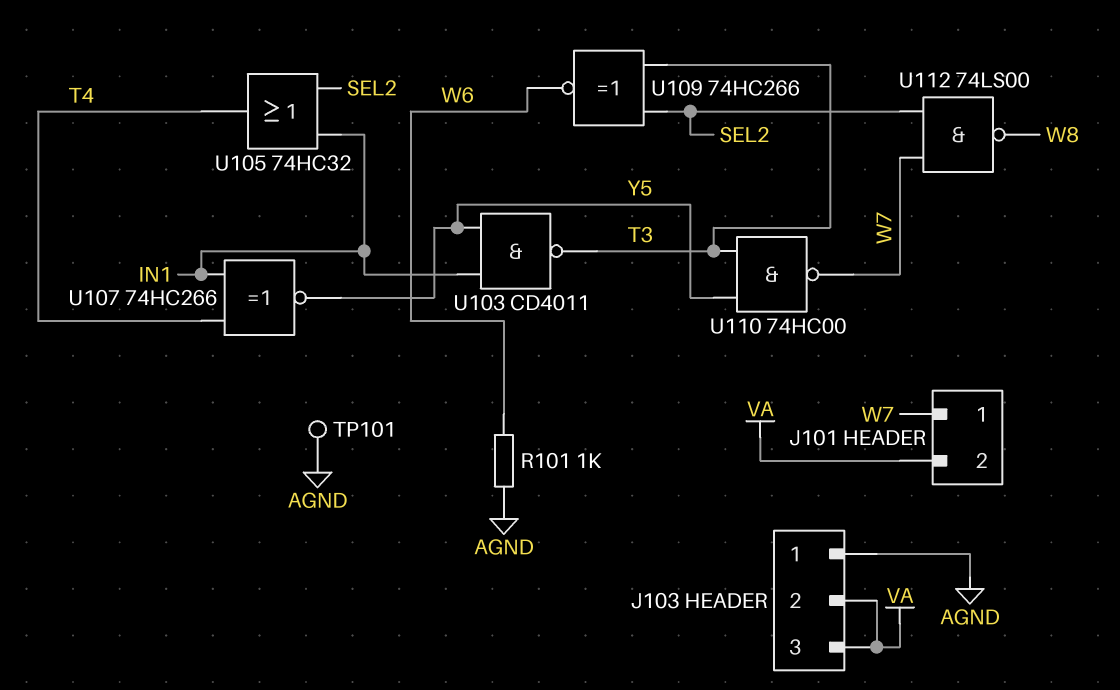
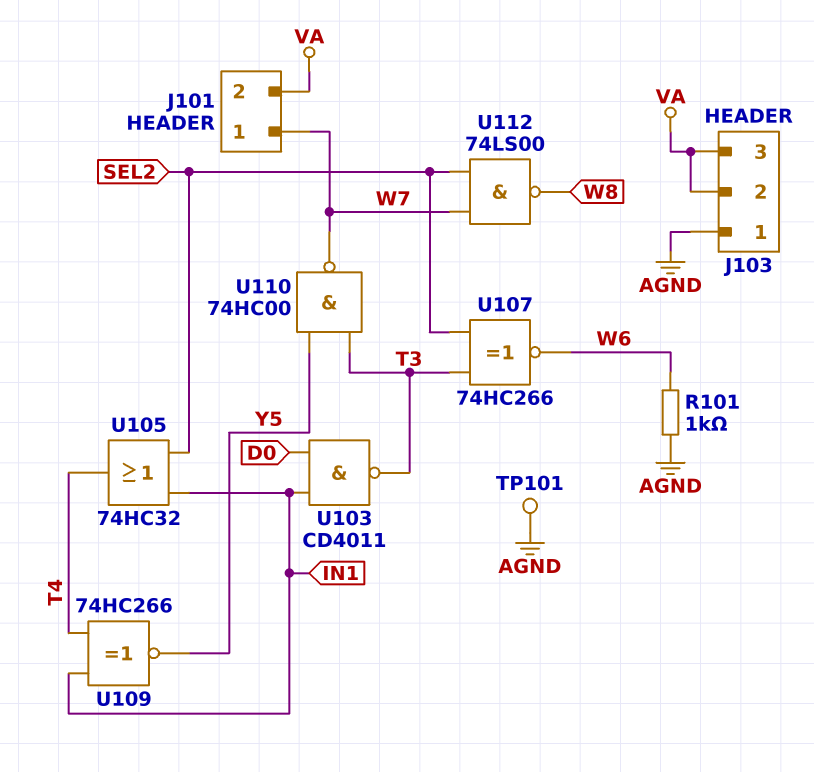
U103: NAND CD4011 (in IN1, in Y5, out T3) -> NAND CD4011 (in D0, in IN1, out T3)
U107: XNOR 74HC266 (in IN1, in T4, out Y5) -> XNOR 74HC266 (in SEL2, in T3, out W6)
U109: XNOR 74HC266 (in SEL2, in T3, out W6) -> XNOR 74HC266 (in IN1, in T4, out Y5)

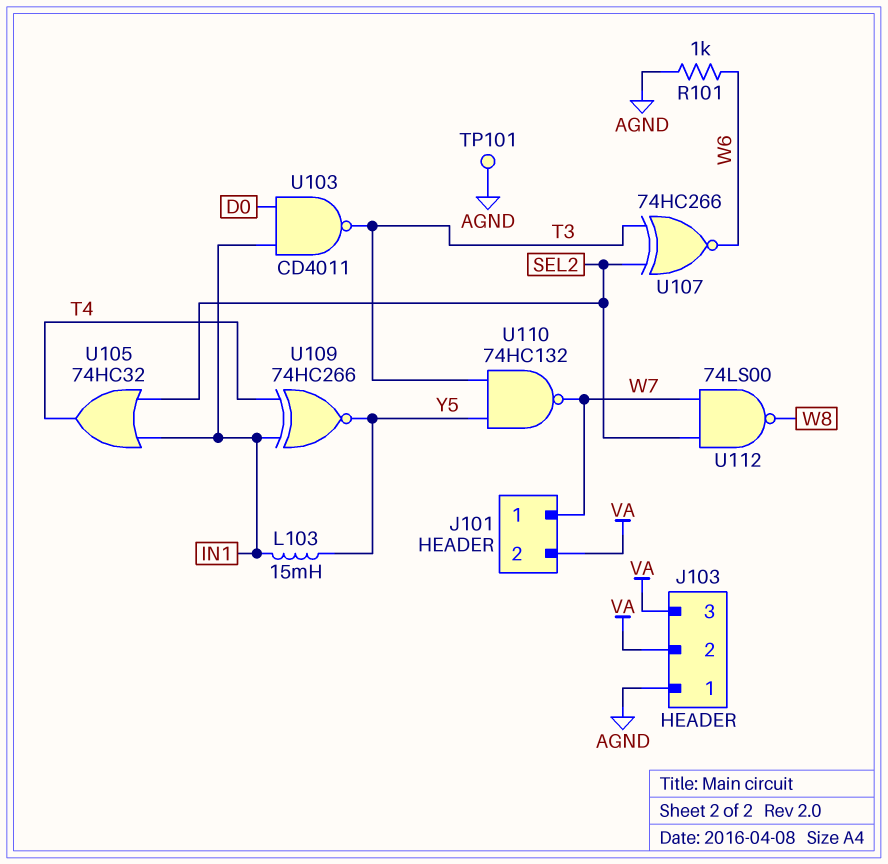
L103: none -> 15mH (IN1, Y5)
U110: NAND 74HC00 (in T3, in Y5, out W7) -> NAND 74HC132 (in T3, in Y5, out W7)

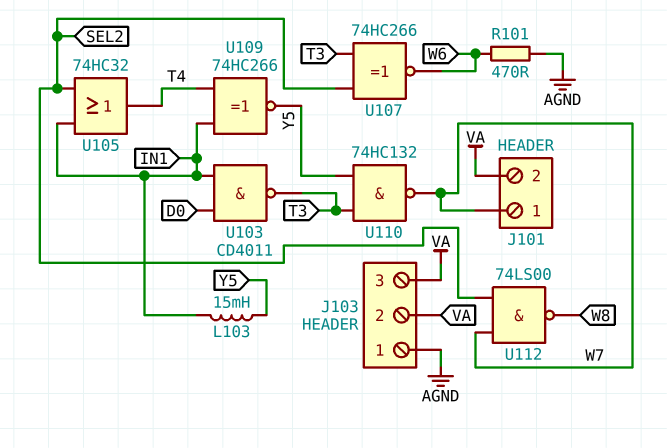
R101: 1k (AGND, W6) -> 470 (AGND, W6)
TP101: test point (AGND) -> none

